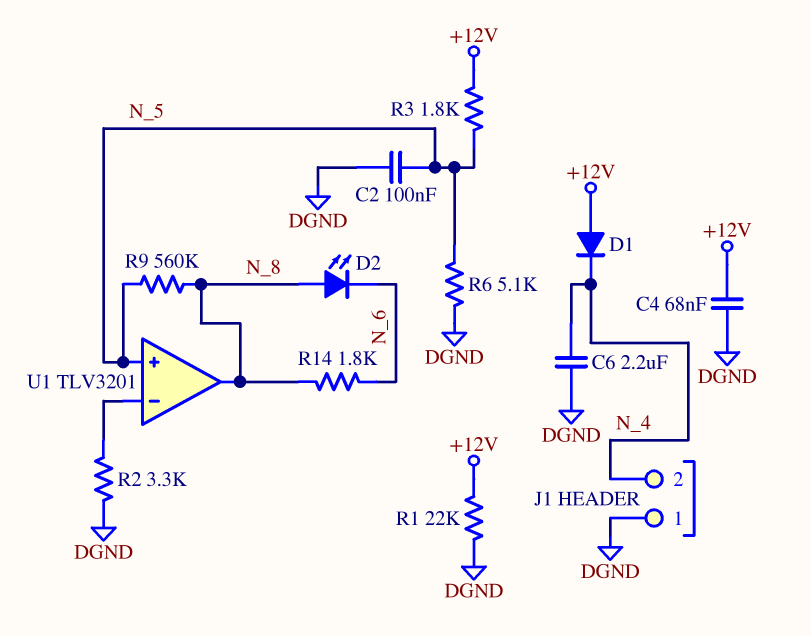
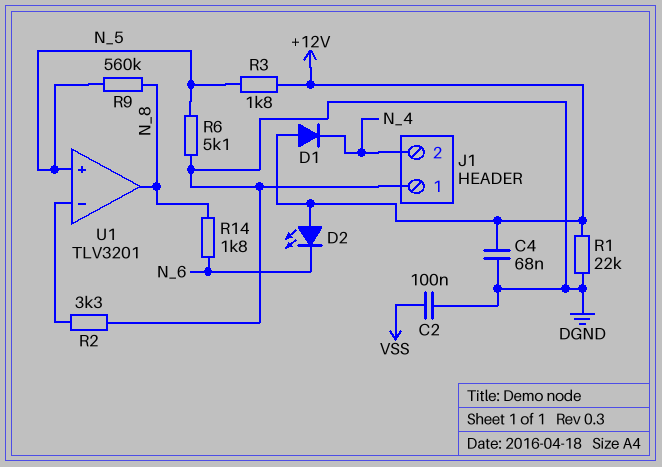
C2: 100nF (DGND, N_5) -> 100nF (DGND, VSS)
C6: 2.2uF (DGND, N_4) -> none
D2: LED (A N_8, K N_6) -> LED (A +12V, K N_6)

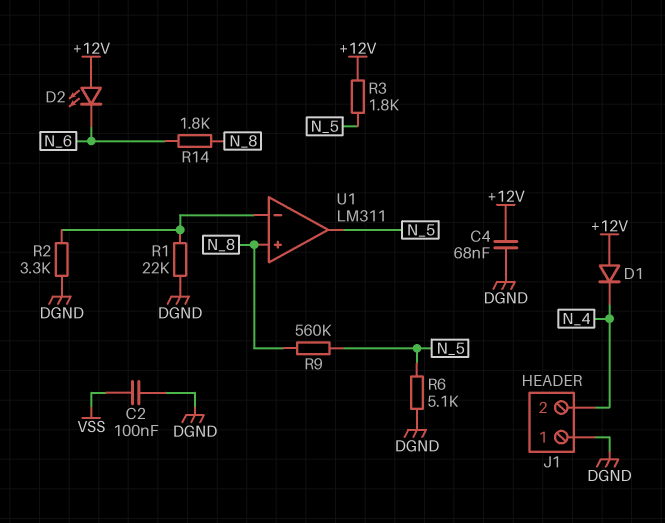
R1: 22k (+12V, DGND) -> 22k (DGND, U1/in-)
U1: TLV3201 -> LM311
U1 pin in+: N_5 -> N_8
U1 pin out: N_8 -> N_5

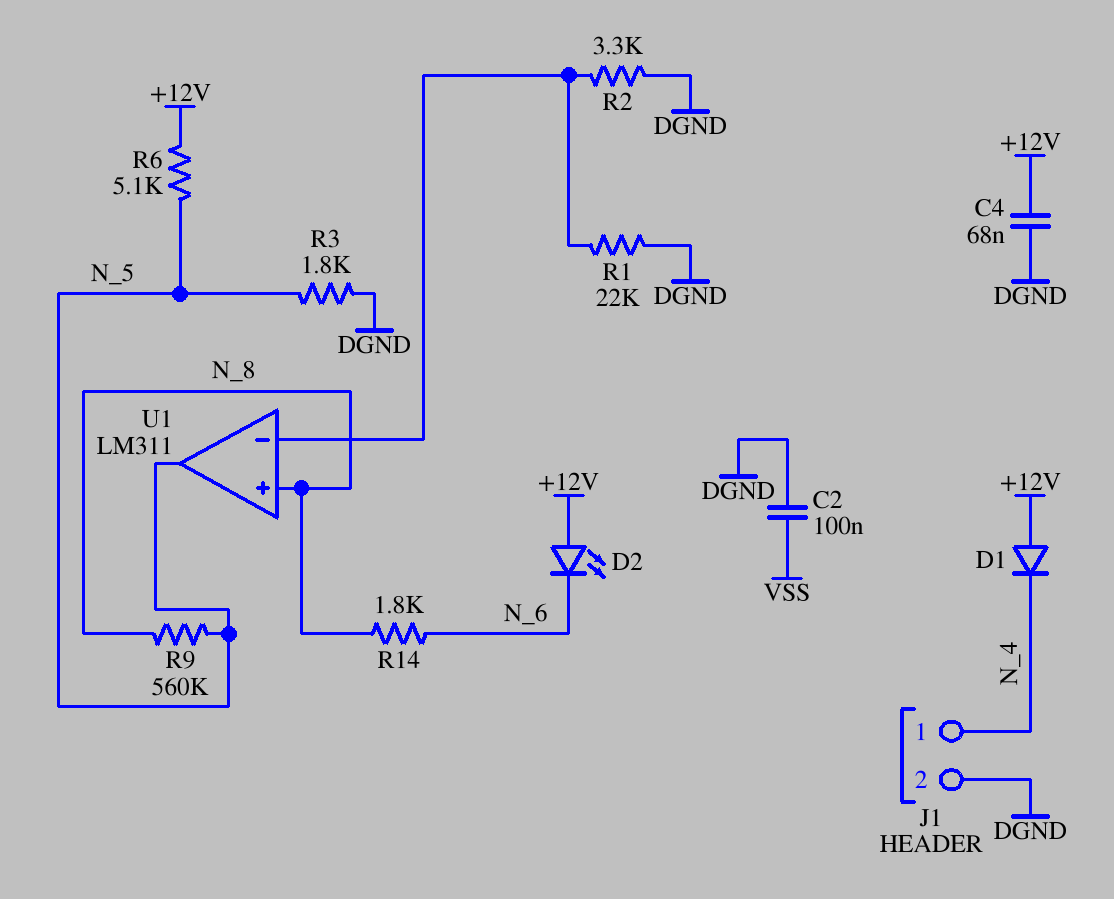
J1 pin 1: DGND -> N_4
J1 pin 2: N_4 -> DGND
R3: 1.8k (+12V, N_5) -> 1.8k (DGND, N_5)
R6: 5.1k (DGND, N_5) -> 5.1k (+12V, N_5)

